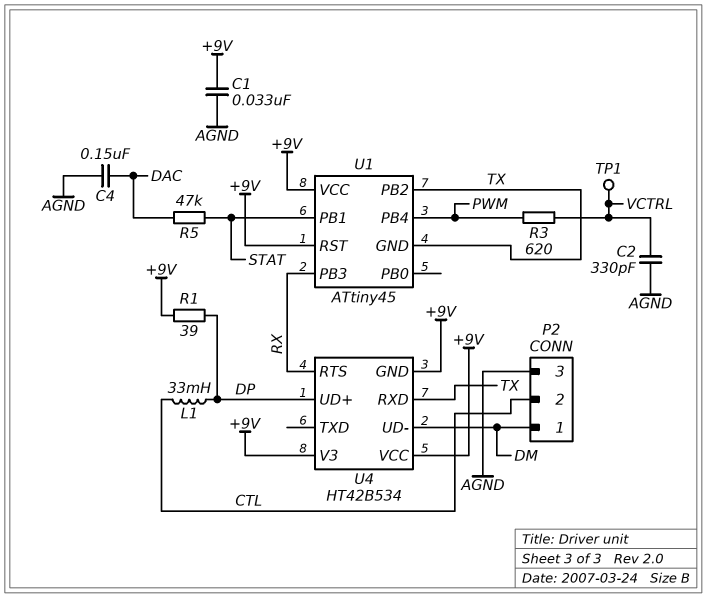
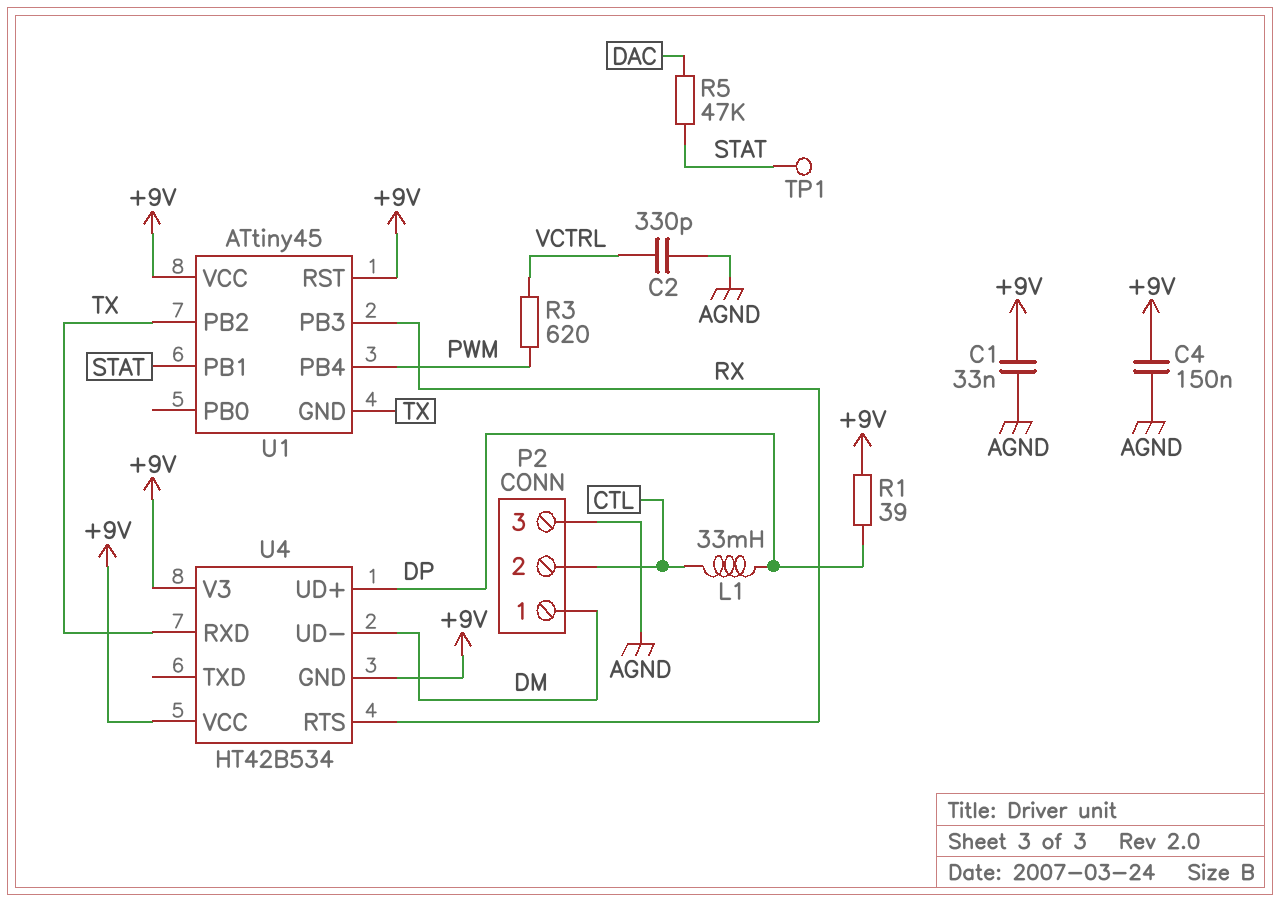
C4: 150nF (AGND, DAC) -> 150nF (+9V, AGND)
TP1: test point (VCTRL) -> test point (STAT)

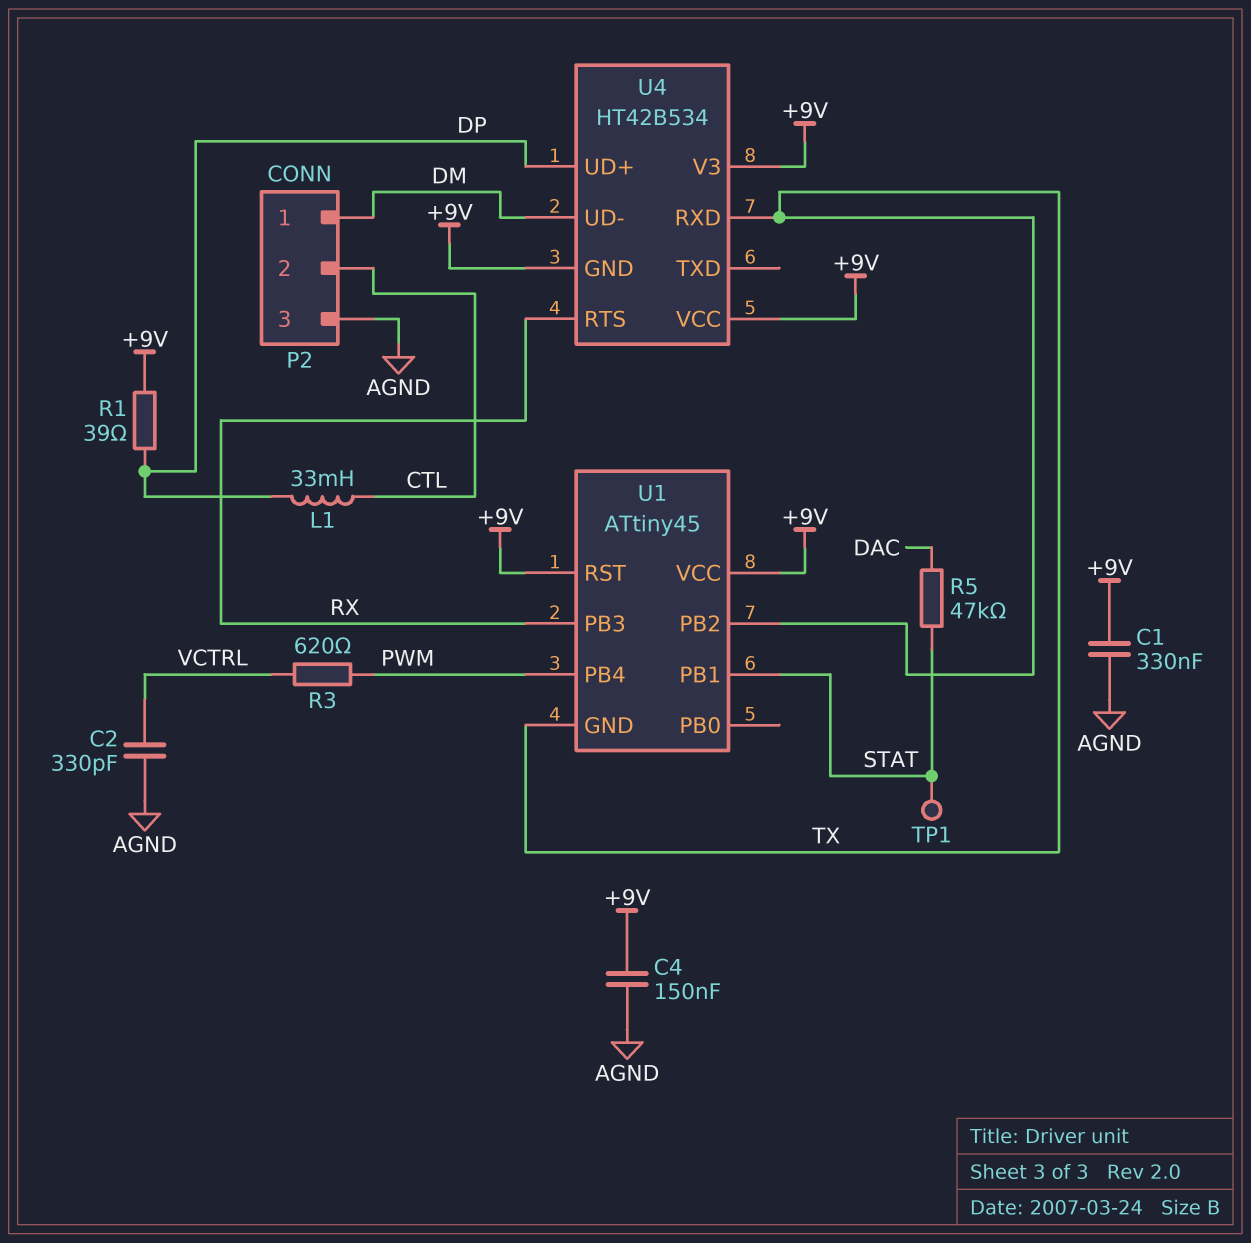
C1: 33nF (+9V, AGND) -> 330nF (+9V, AGND)

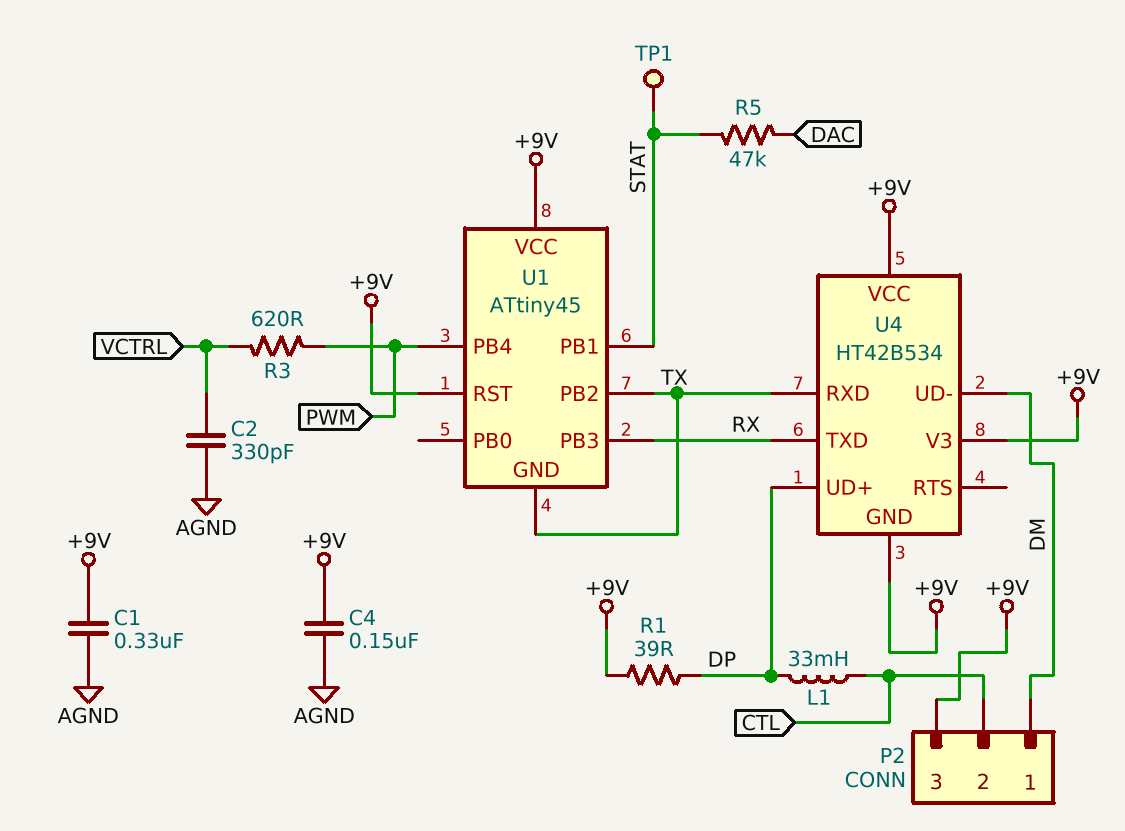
P2 pin 3: AGND -> +9V
U4 pin RTS: RX -> none
U4 pin TXD: none -> RX

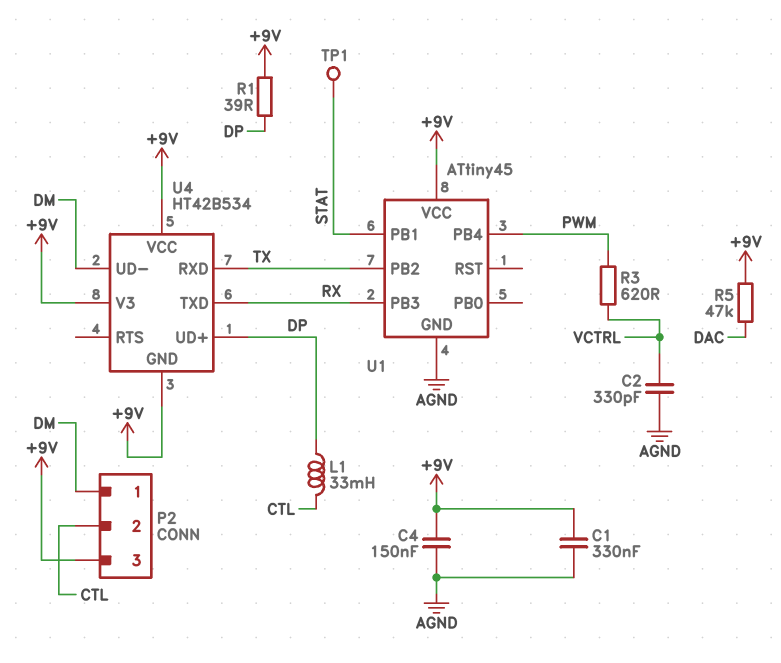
R5: 47k (DAC, STAT) -> 47k (+9V, DAC)
U1 pin GND: TX -> AGND
U1 pin RST: +9V -> none

